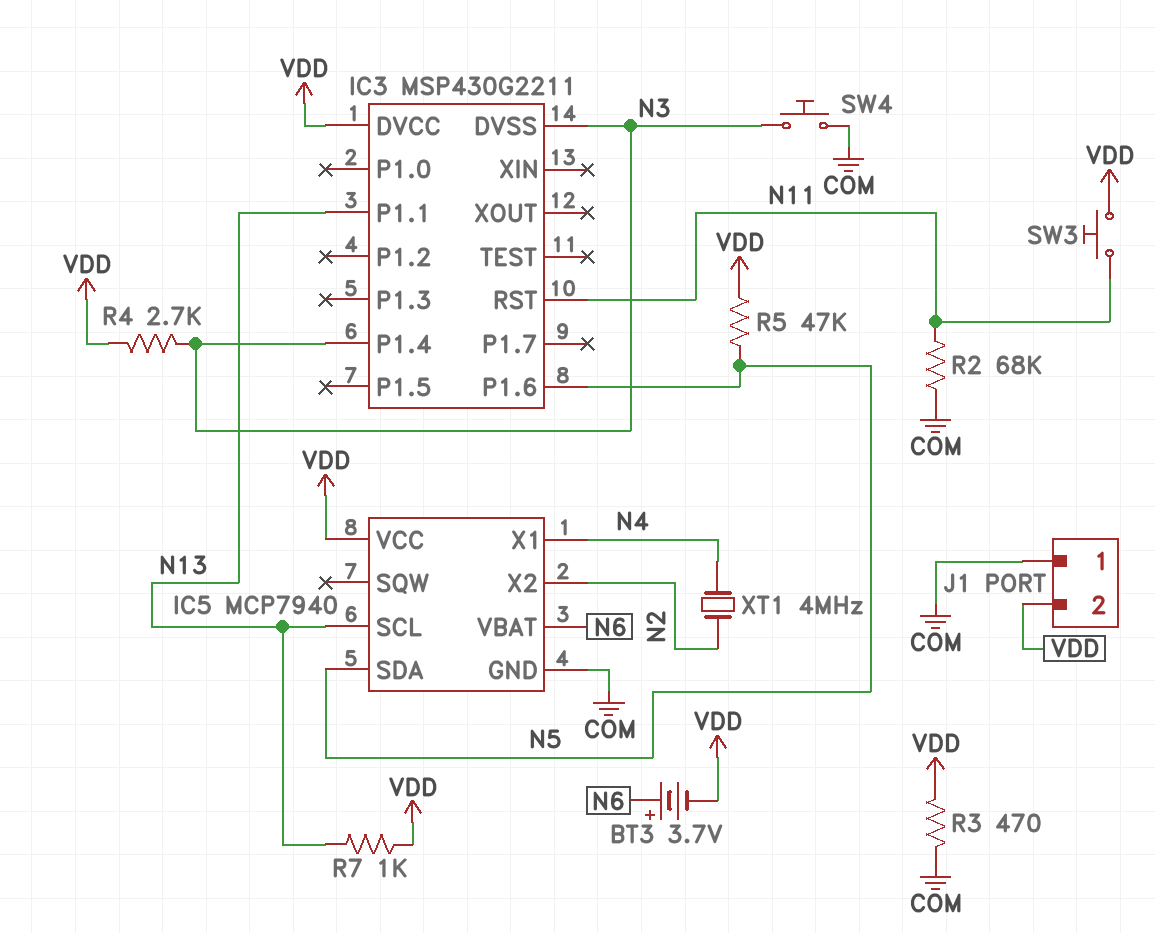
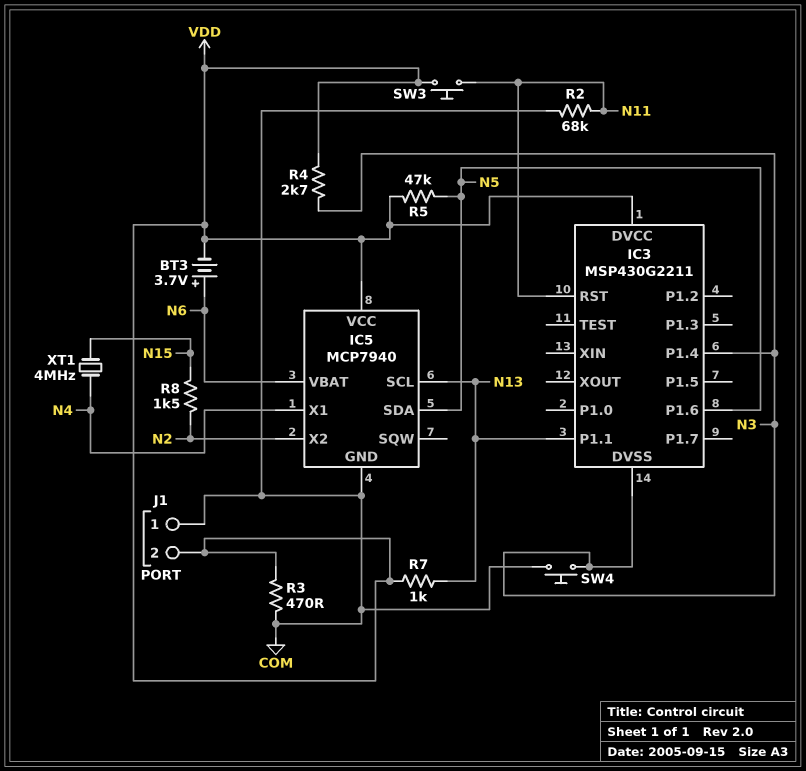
R8: none -> 1.5k (N2, N15)
XT1: 4MHz (N2, N4) -> 4MHz (N4, N15)

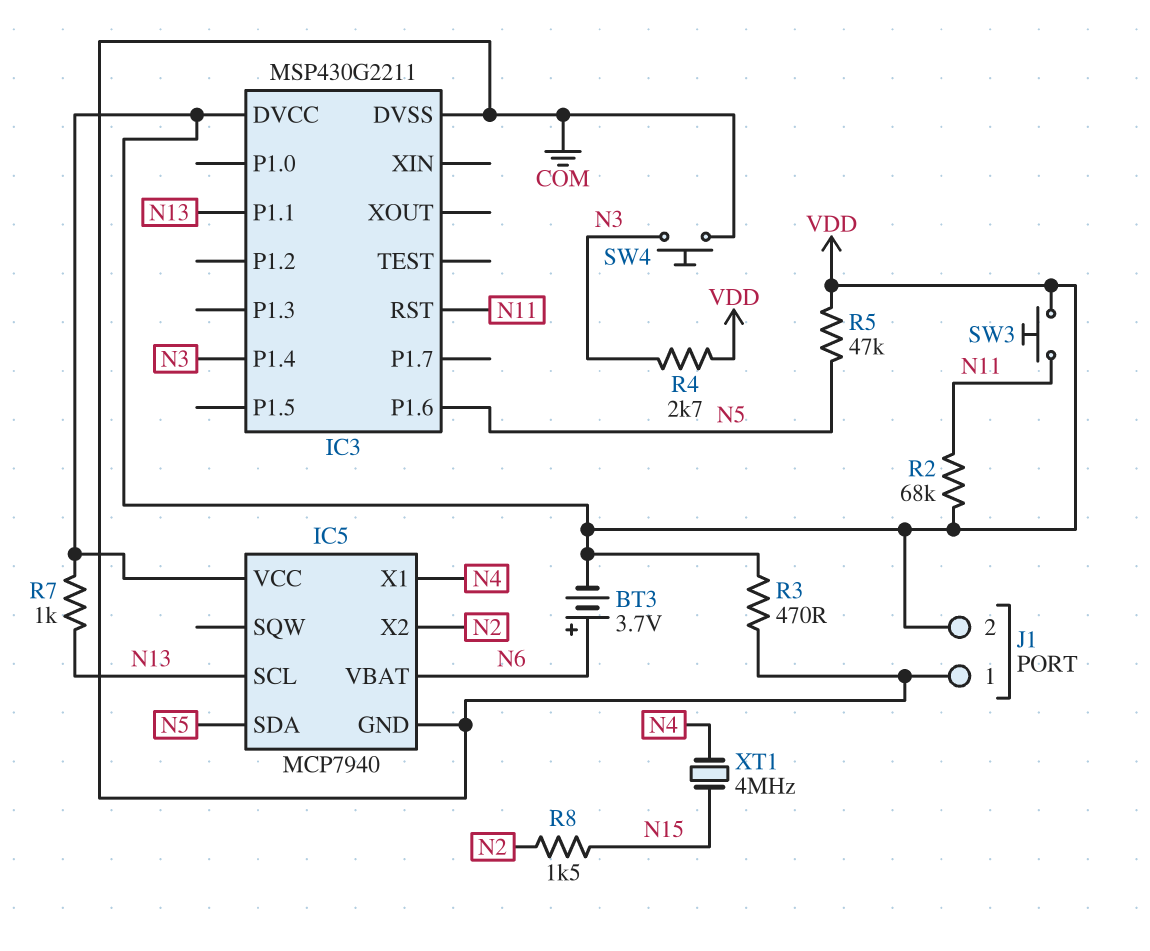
IC3 pin DVSS: N3 -> COM
R2: 68k (COM, N11) -> 68k (N11, VDD)

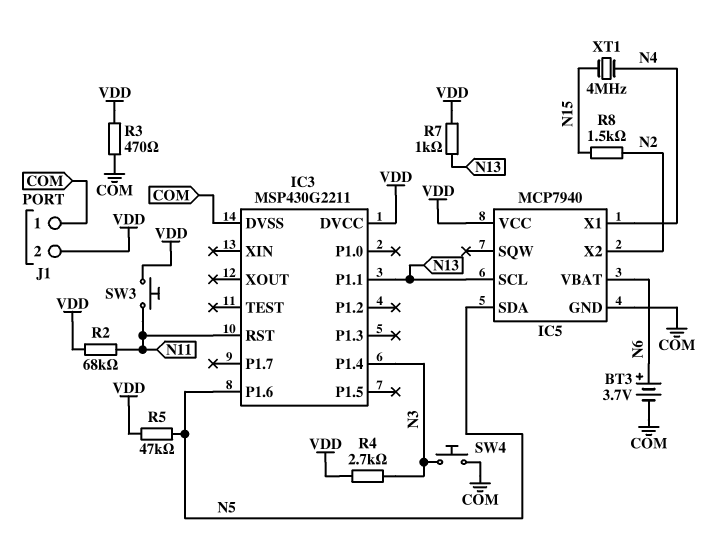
BT3: 3.7V (plus N6, minus VDD) -> 3.7V (plus N6, minus COM)

